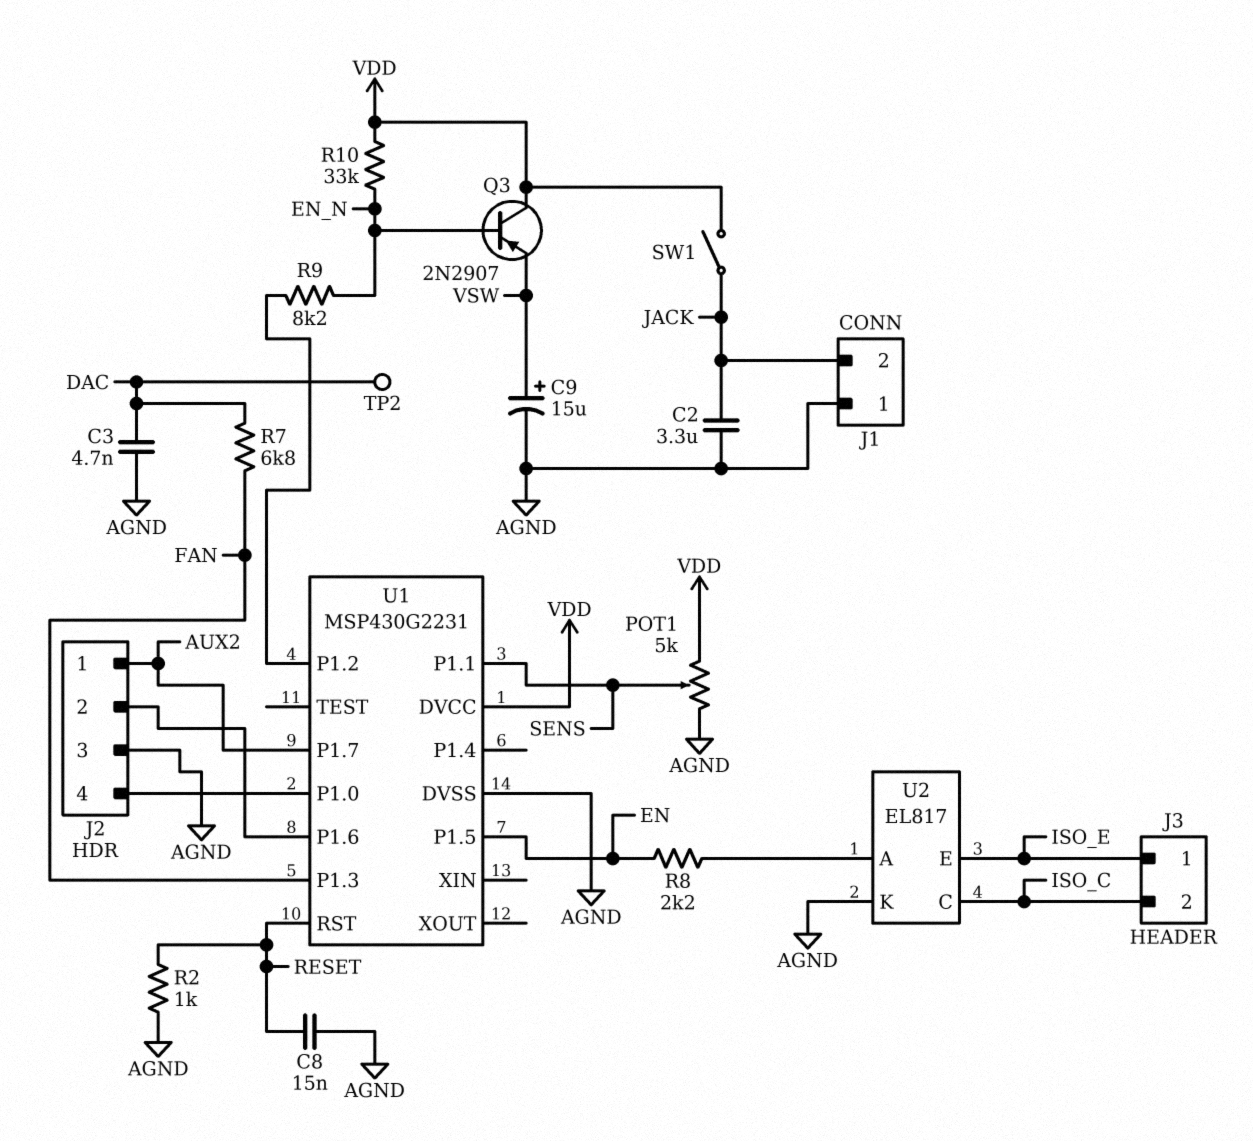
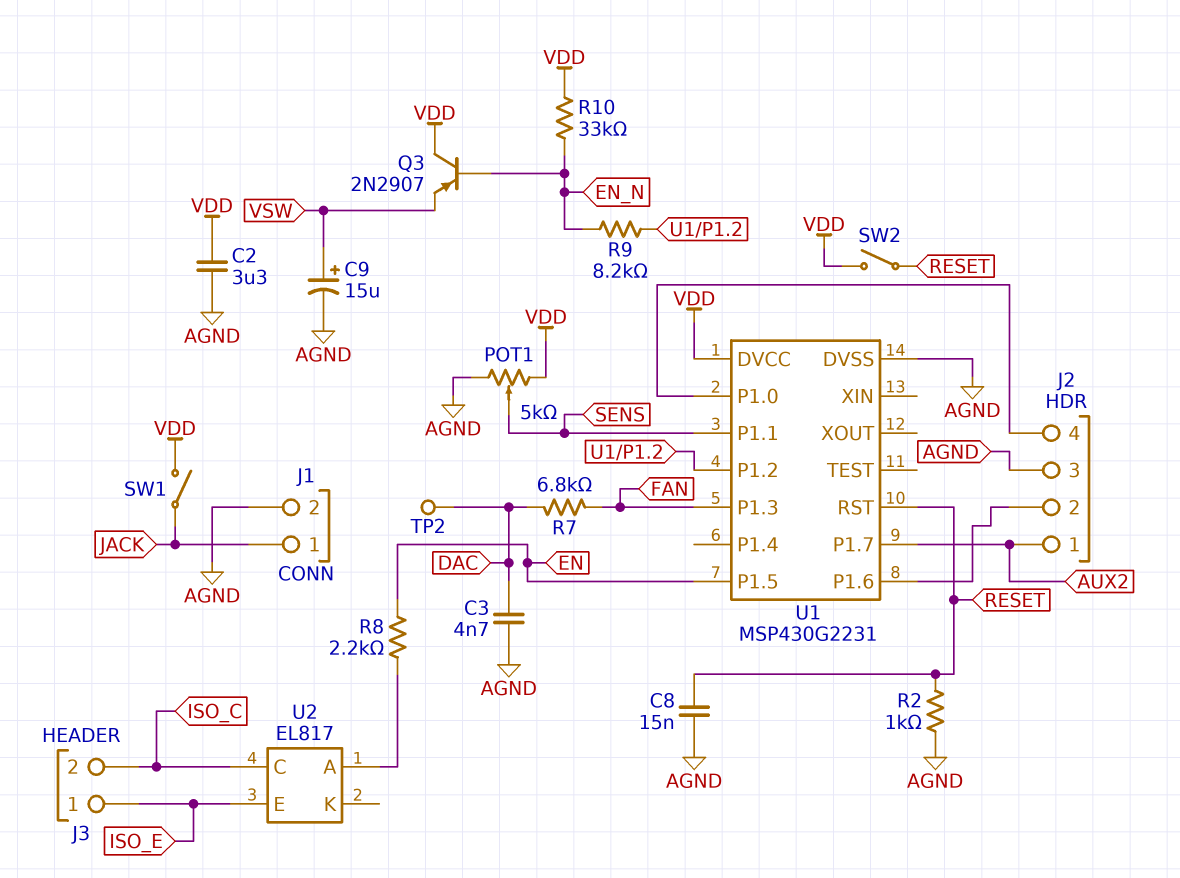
C2: 3.3uF (AGND, JACK) -> 3.3uF (AGND, VDD)
J1 pin 1: AGND -> JACK
J1 pin 2: JACK -> AGND
SW2: none -> switch (RESET, VDD)
U2 pin K: AGND -> none

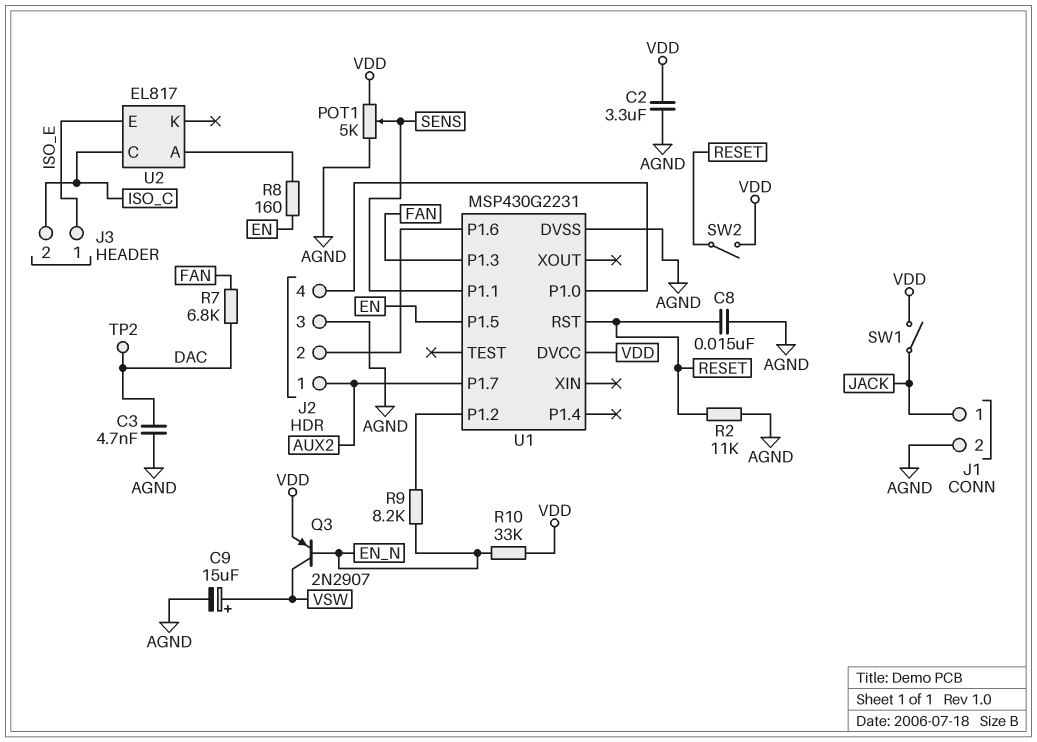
Q3: PNP 2N2907 (B EN_N, C VDD, E VSW) -> PNP 2N2907 (B EN_N, C VSW, E VDD)
R2: 1k (AGND, RESET) -> 11k (AGND, RESET)
R8: 2.2k (EN, U2/A) -> 160 (EN, U2/A)

